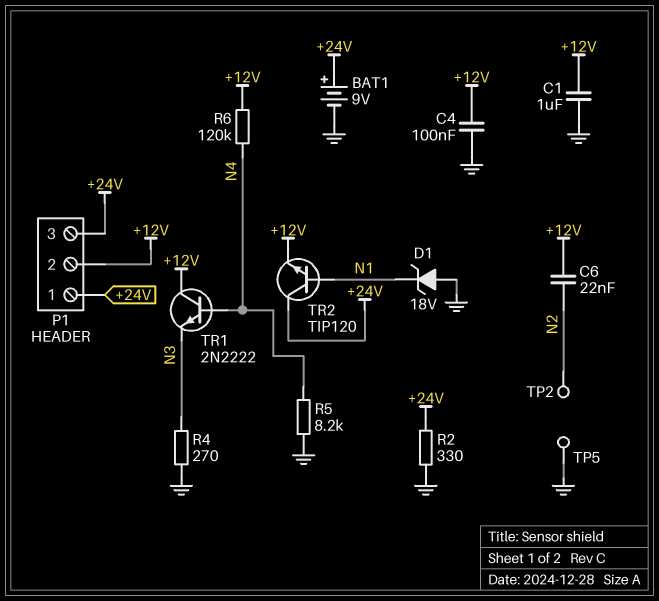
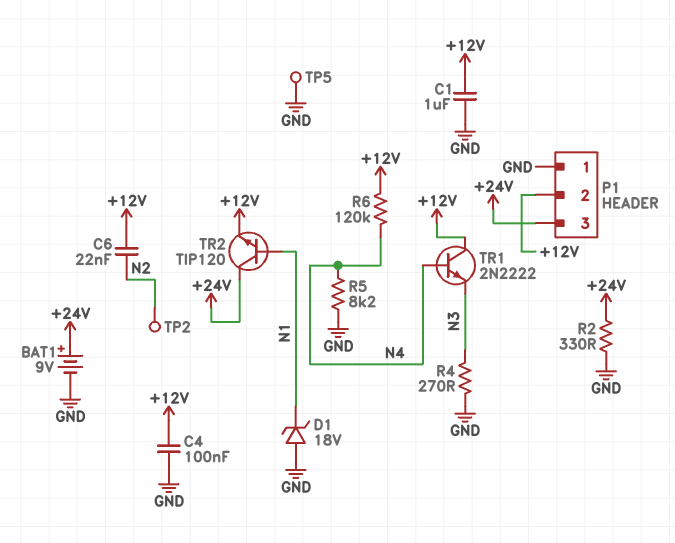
P1 pin 1: +24V -> GND

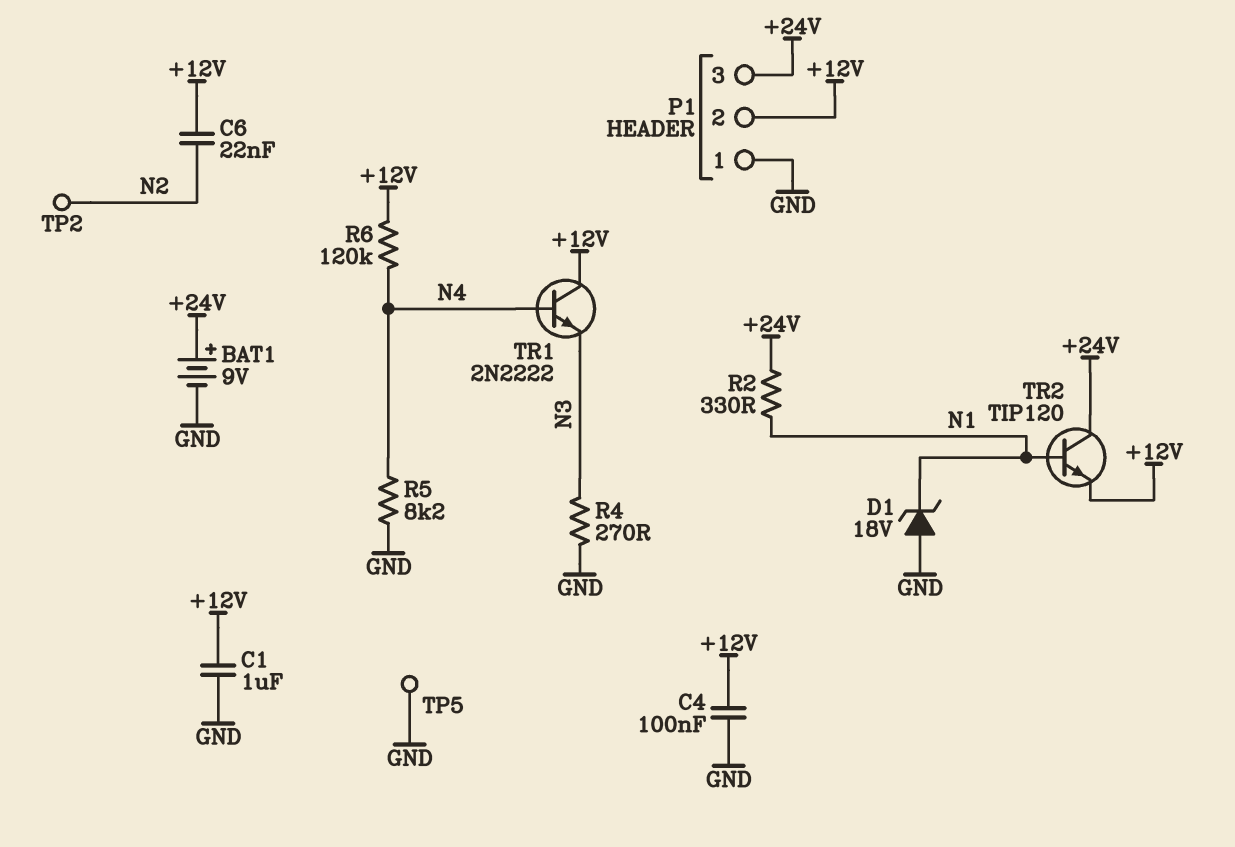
R2: 330 (+24V, GND) -> 330 (+24V, N1)

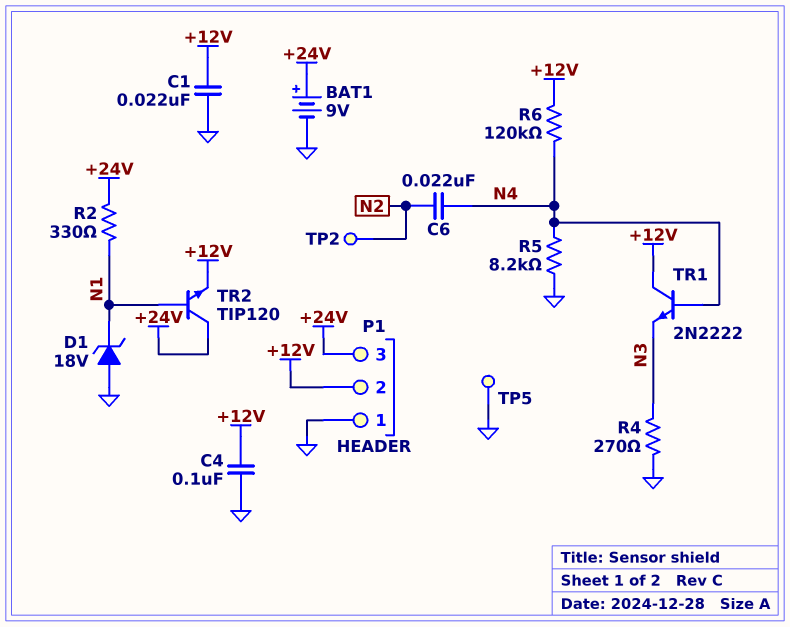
C1: 1uF (+12V, GND) -> 22nF (+12V, GND)
C6: 22nF (+12V, N2) -> 22nF (N2, N4)

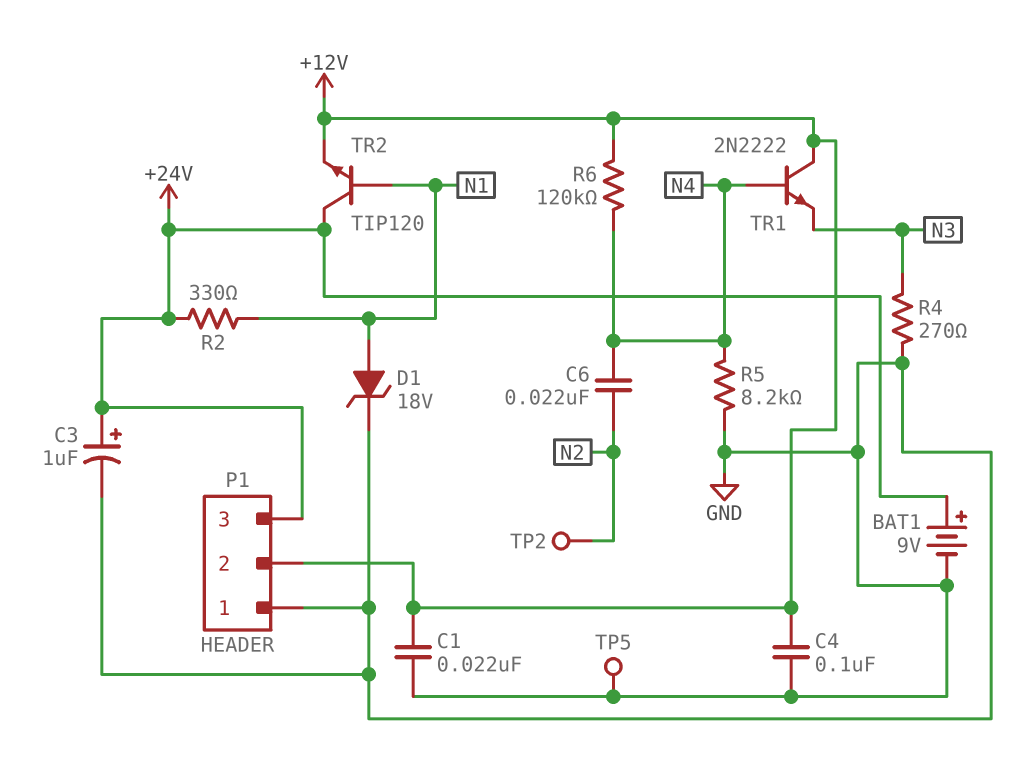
C3: none -> 1uF (plus +24V, minus GND)
D1: zener 18V (A GND, K N1) -> zener 18V (A N1, K GND)

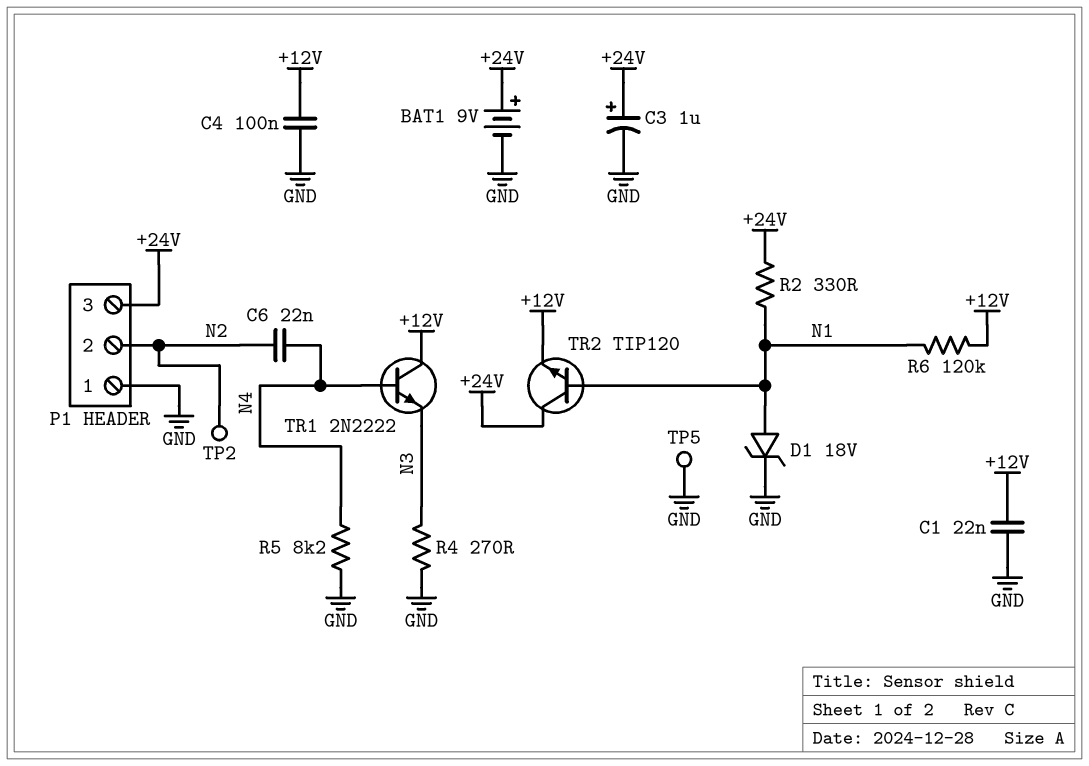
P1 pin 2: +12V -> N2
R6: 120k (+12V, N4) -> 120k (+12V, N1)

